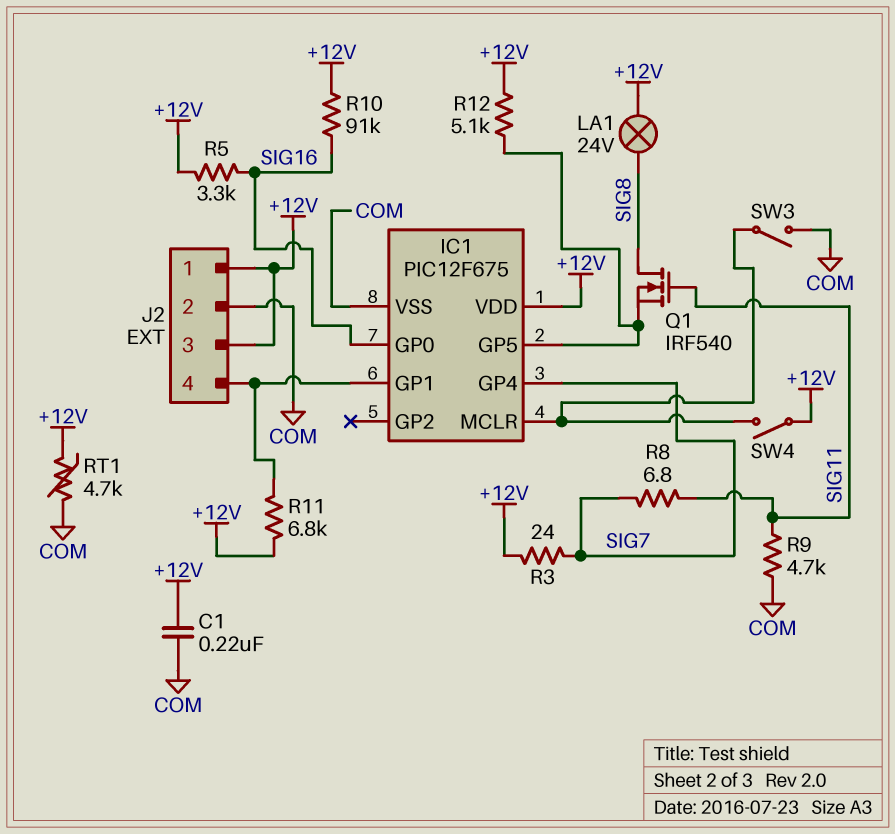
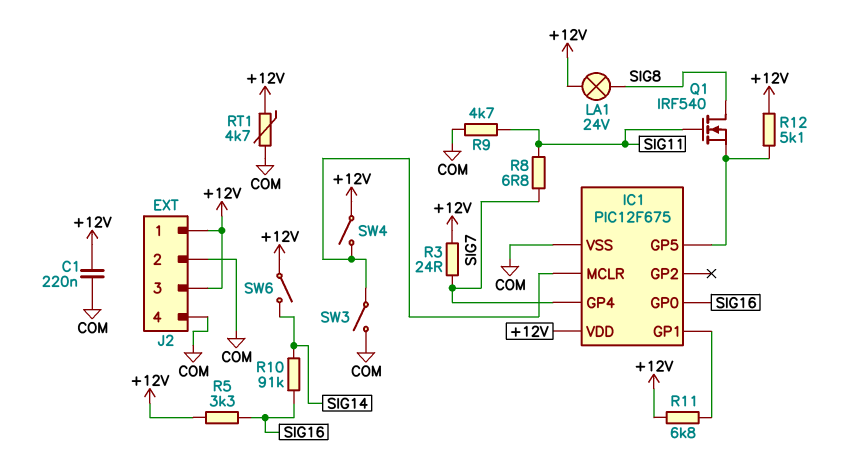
J2 pin 4: IC1/GP1 -> COM
R10: 91k (+12V, SIG16) -> 91k (SIG14, SIG16)
SW6: none -> switch (+12V, SIG14)

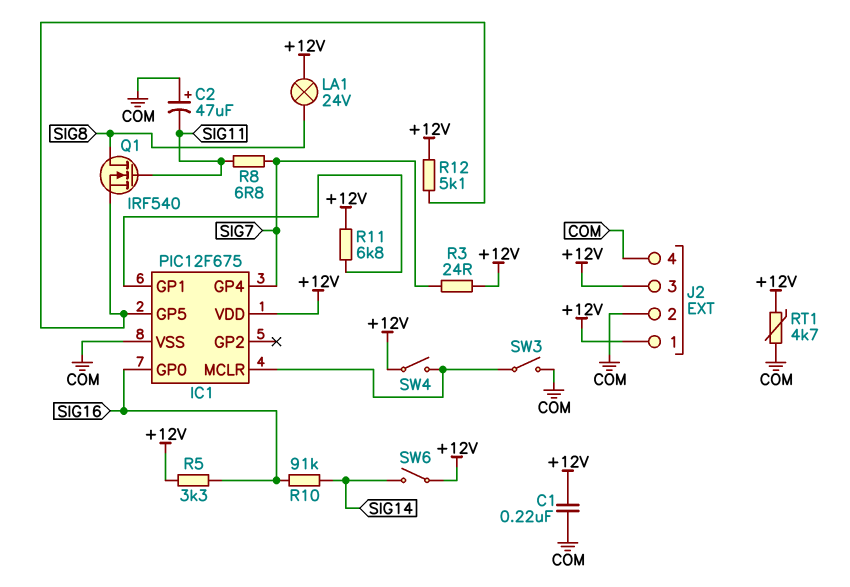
C2: none -> 47uF (plus COM, minus SIG11)
R9: 4.7k (COM, SIG11) -> none

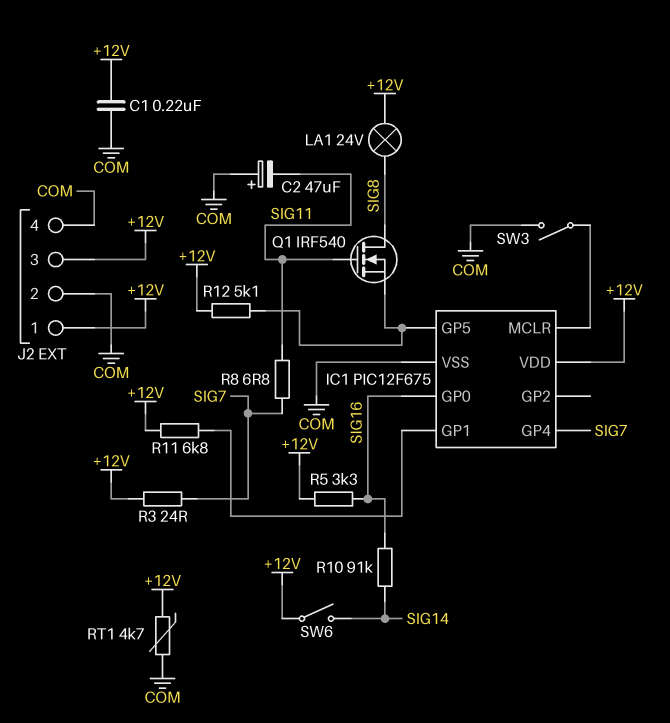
SW4: switch (+12V, IC1/MCLR) -> none

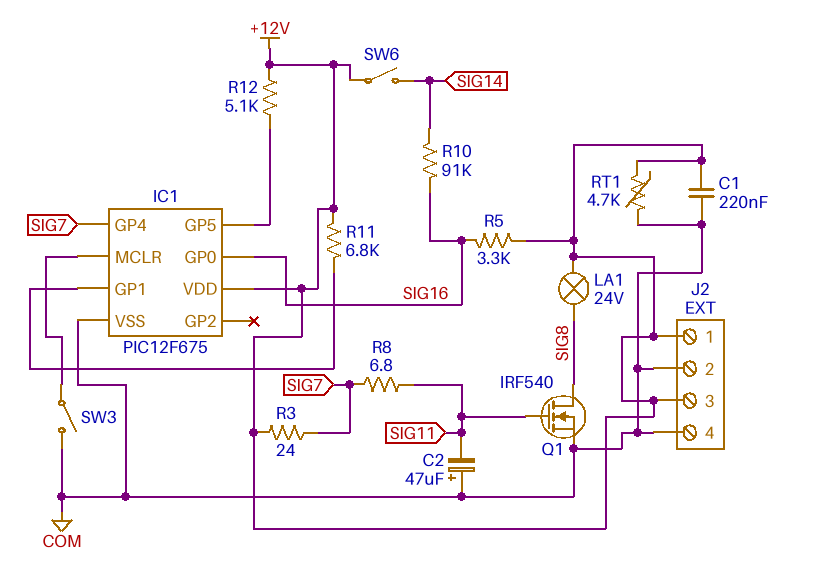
Q1: NMOS IRF540 (G SIG11, D SIG8, S IC1/GP5) -> NMOS IRF540 (G SIG11, D SIG8, S COM)

